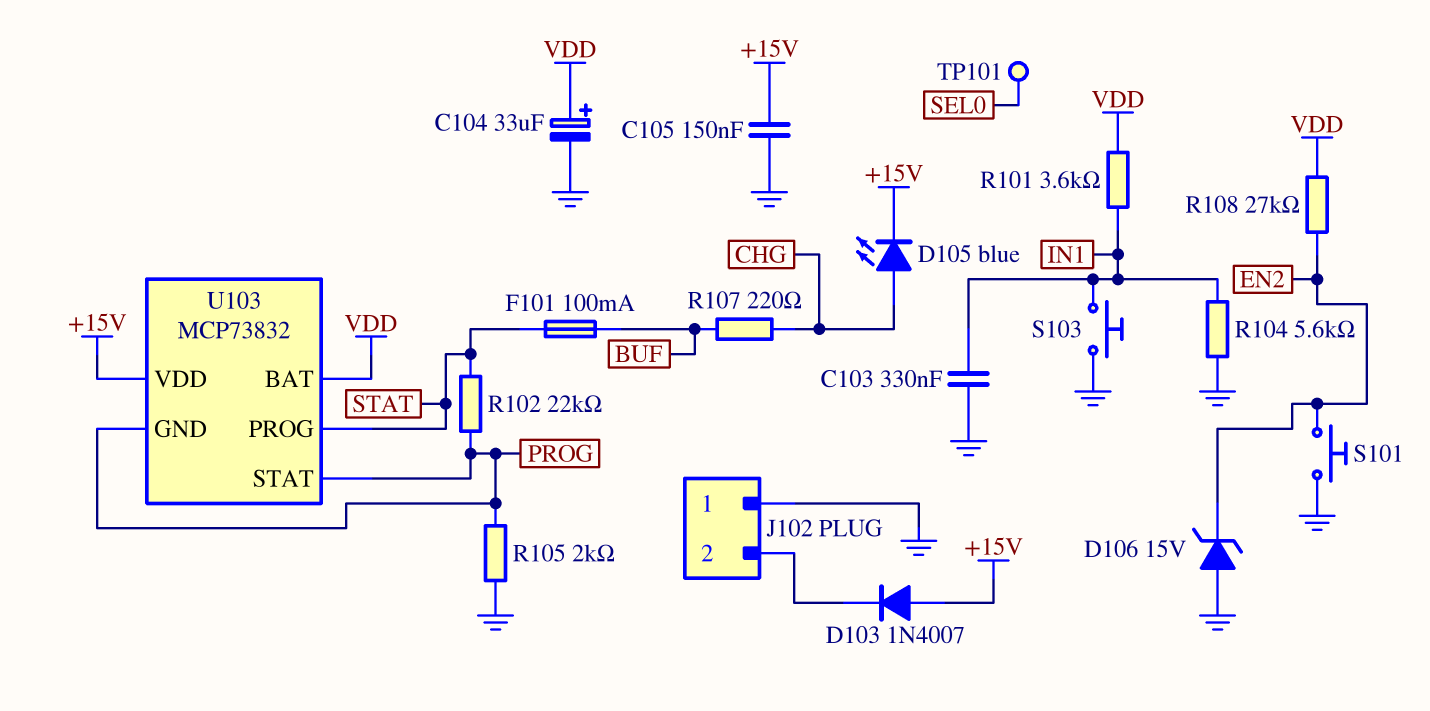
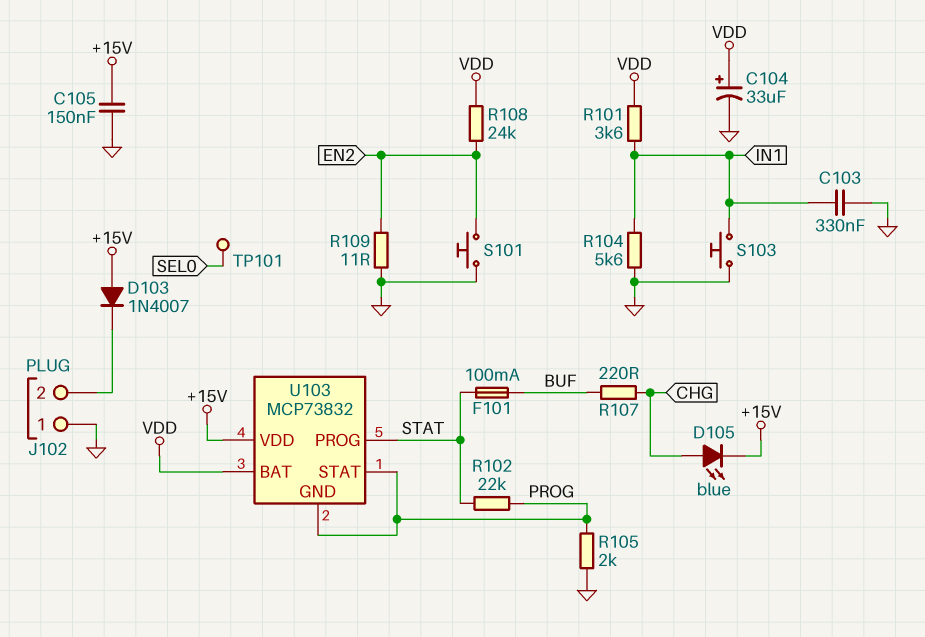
D106: zener 15V (A GND, K EN2) -> none
R108: 27k (EN2, VDD) -> 24k (EN2, VDD)
R109: none -> 11 (EN2, GND)

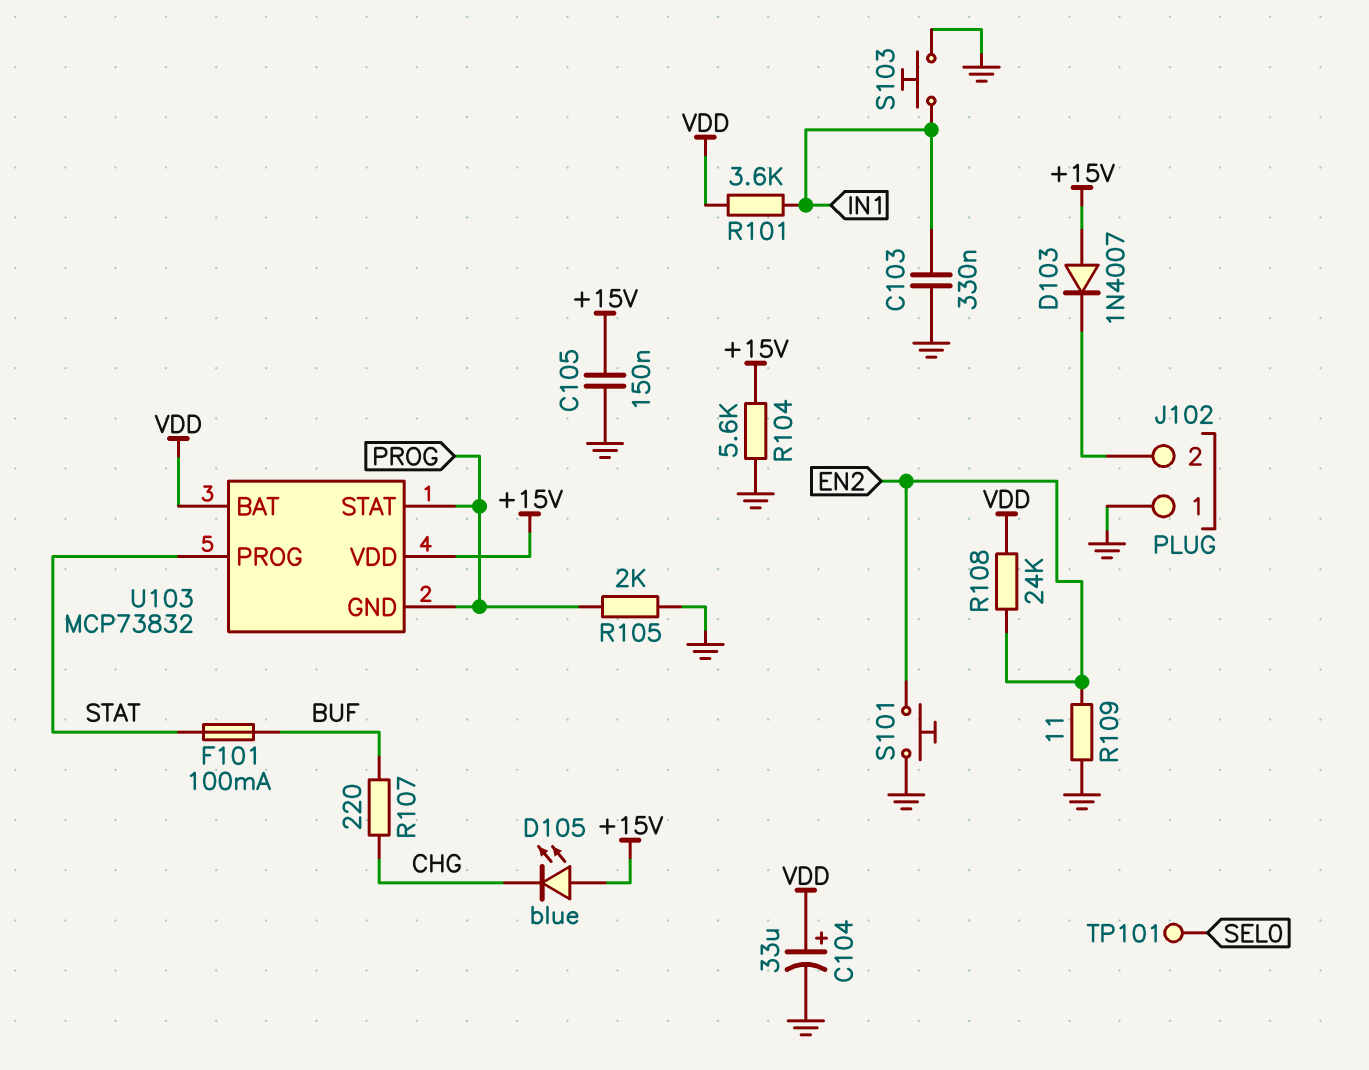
D105: LED blue (A CHG, K +15V) -> LED blue (A +15V, K CHG)
R102: 22k (PROG, STAT) -> none
R104: 5.6k (GND, IN1) -> 5.6k (+15V, GND)

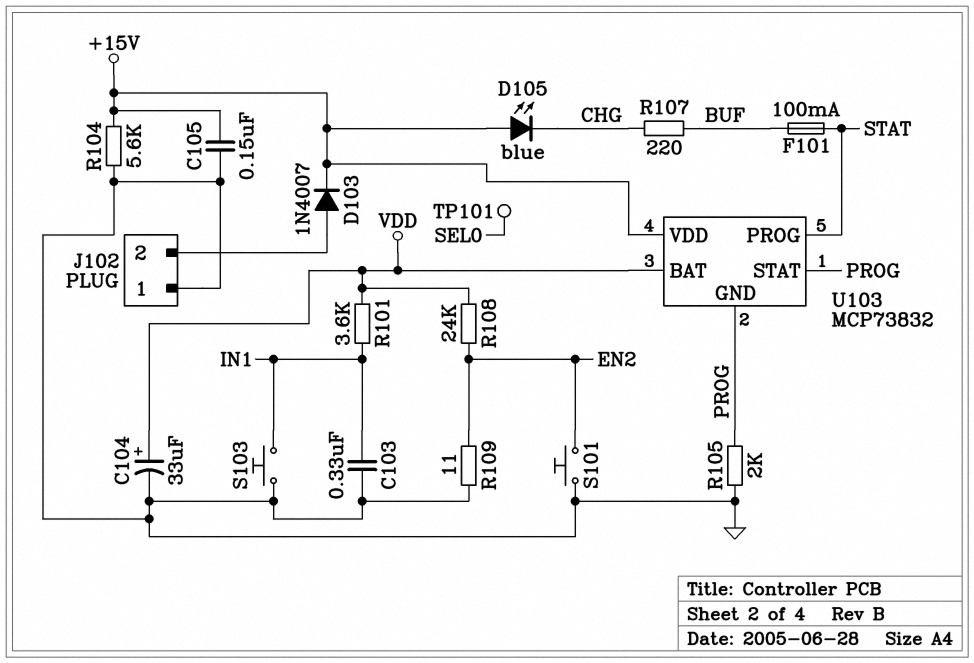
D103: diode 1N4007 (A +15V, K J102/2) -> diode 1N4007 (A J102/2, K +15V)

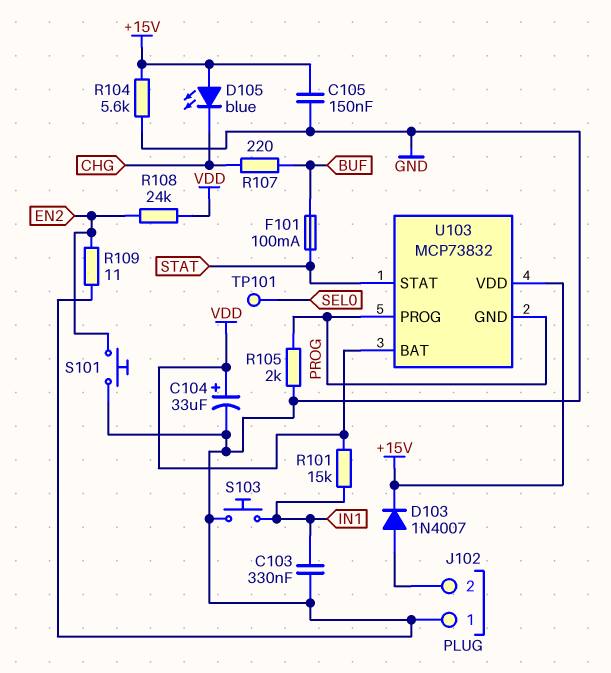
R101: 3.6k (IN1, VDD) -> 15k (IN1, VDD)
U103 pin PROG: STAT -> PROG
U103 pin STAT: PROG -> STAT

